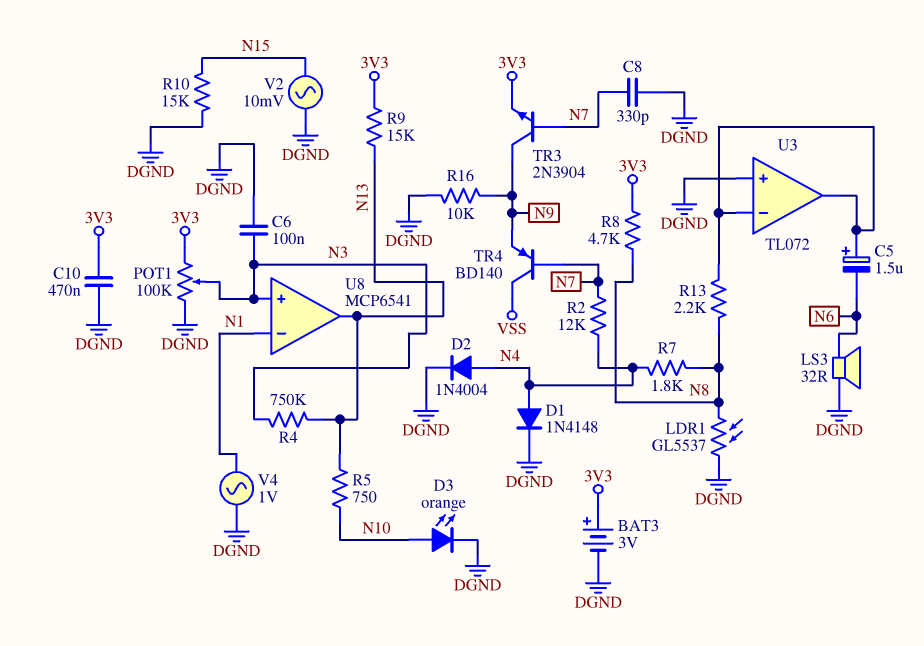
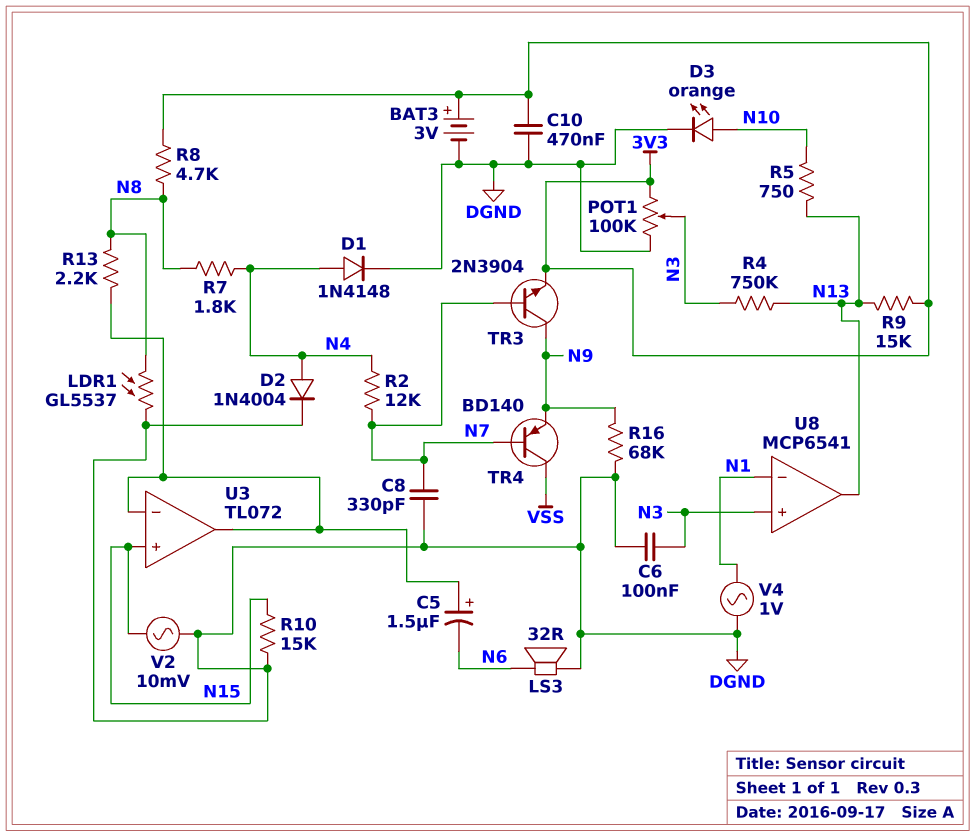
R16: 10k (DGND, N9) -> 68k (DGND, N9)
U3 pin in+: DGND -> N15

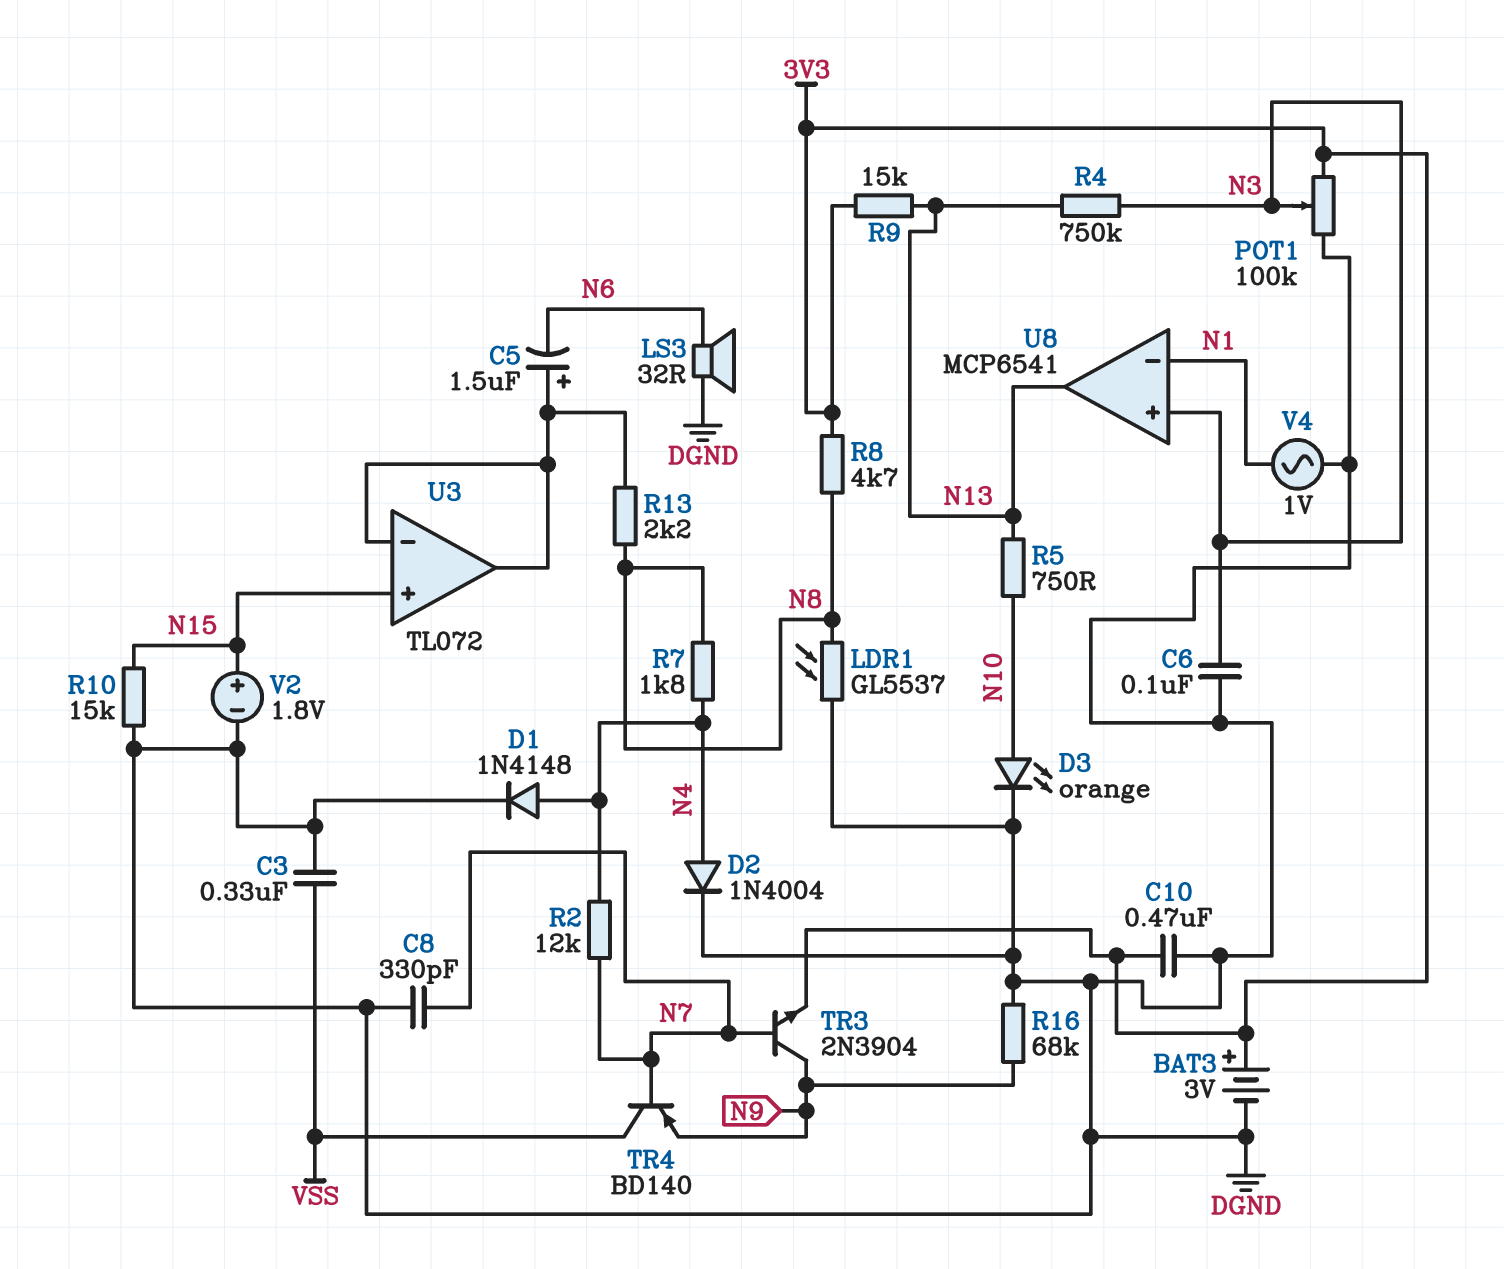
C3: none -> 330nF (DGND, VSS)
V2: AC 10mV (DGND, N15) -> 1.8V (plus N15, minus DGND)

